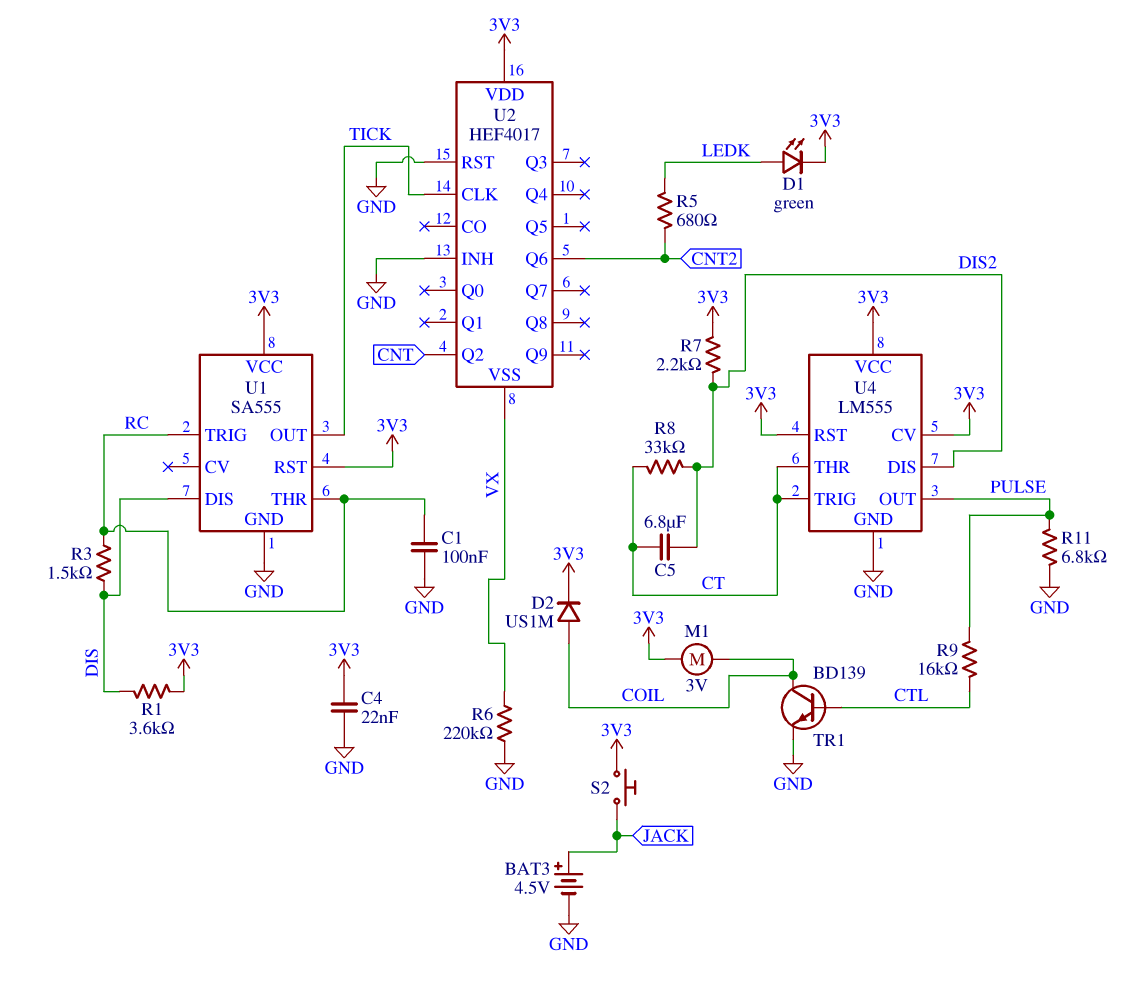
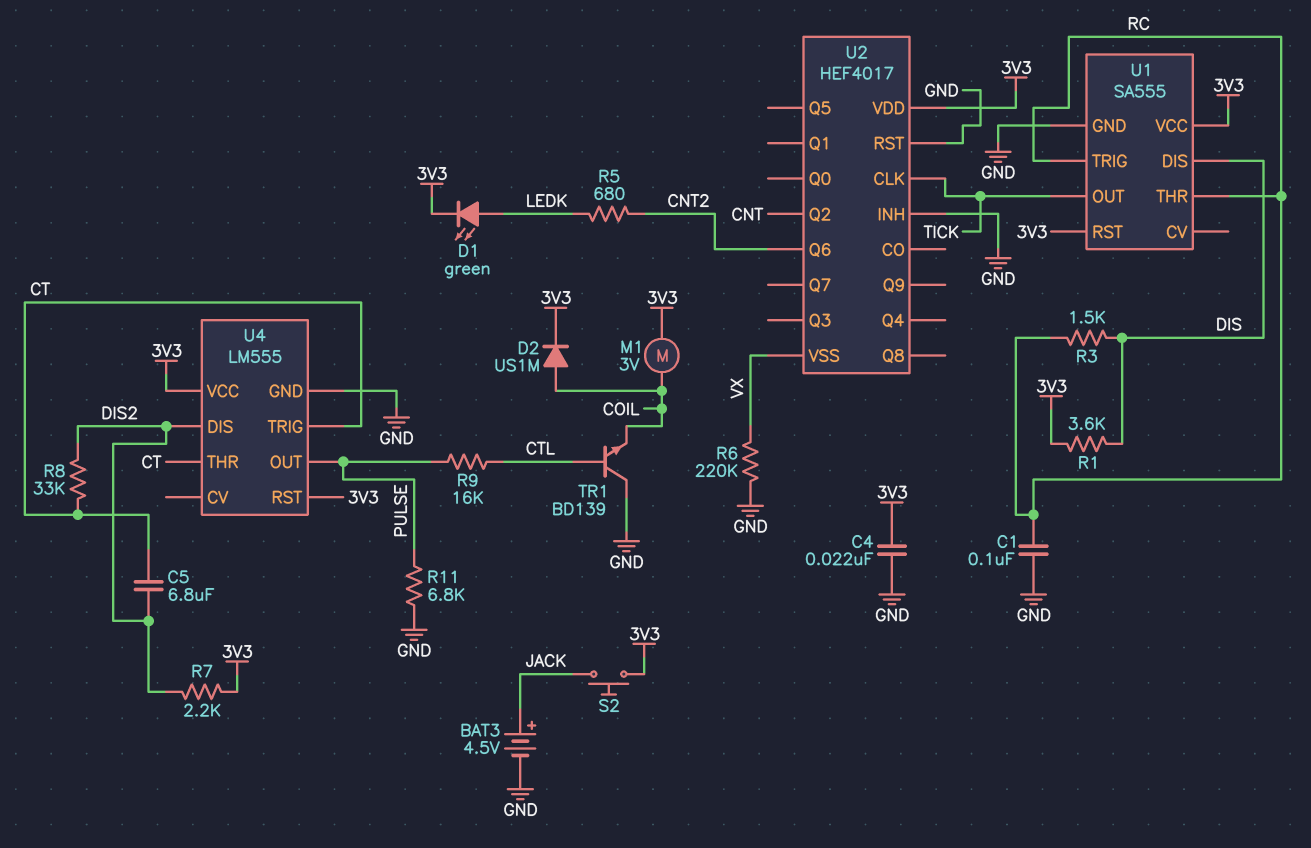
TR1: NPN BD139 (B CTL, C COIL, E GND) -> NPN BD139 (B CTL, C GND, E COIL)
U4 pin CV: 3V3 -> none

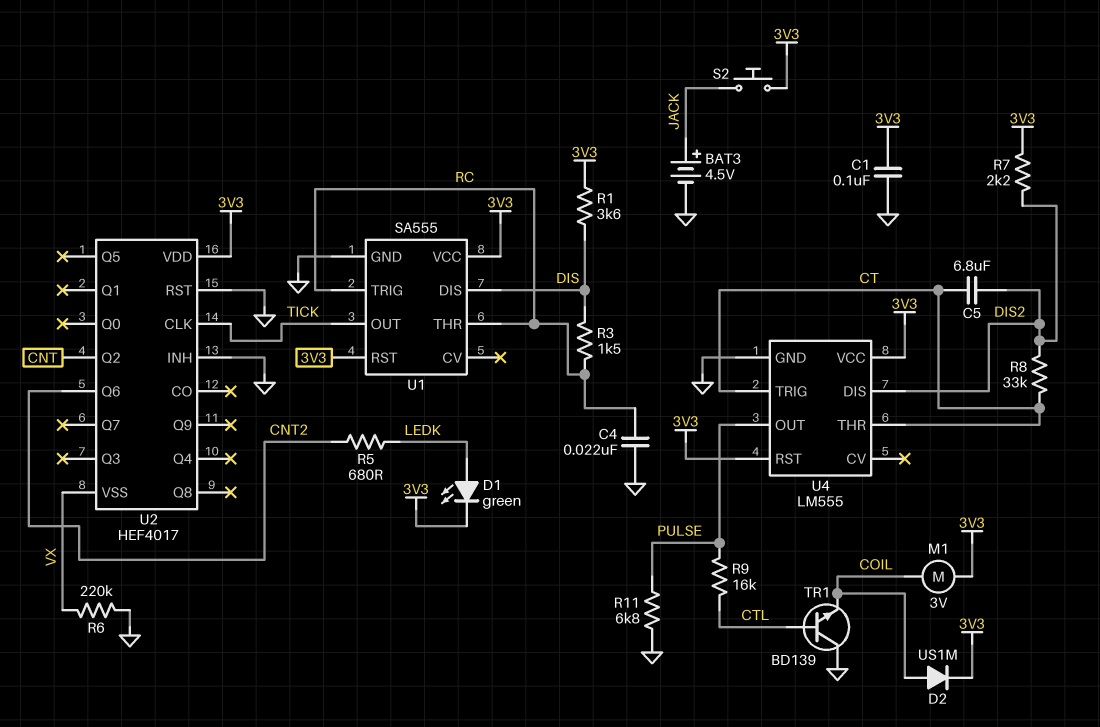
C1: 100nF (GND, RC) -> 100nF (3V3, GND)
C4: 22nF (3V3, GND) -> 22nF (GND, RC)

